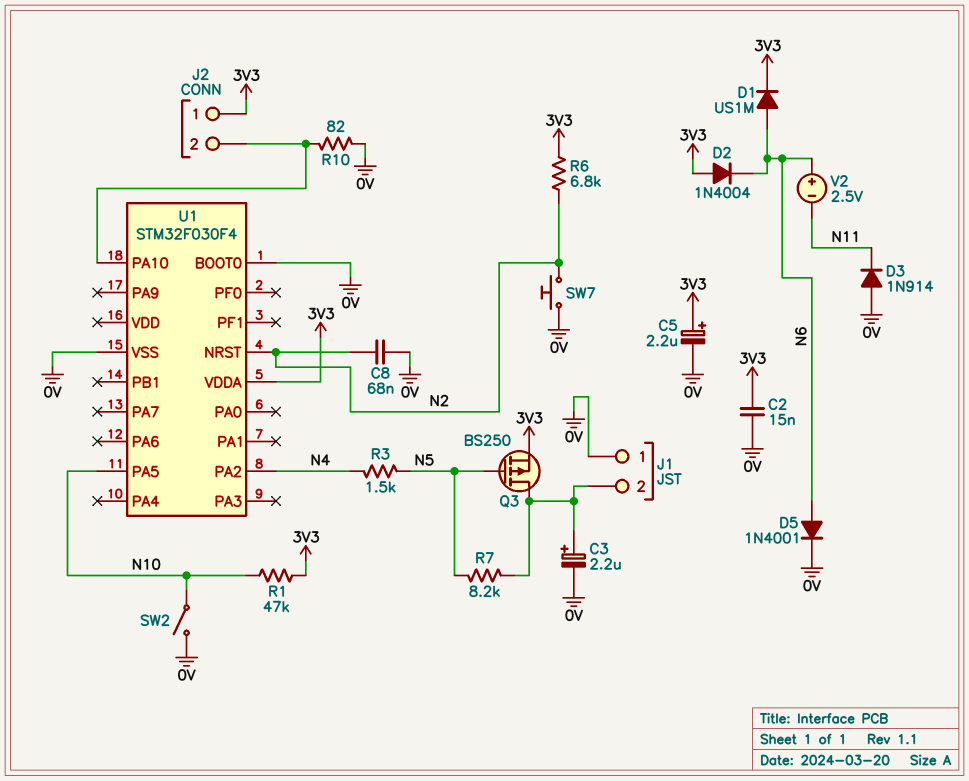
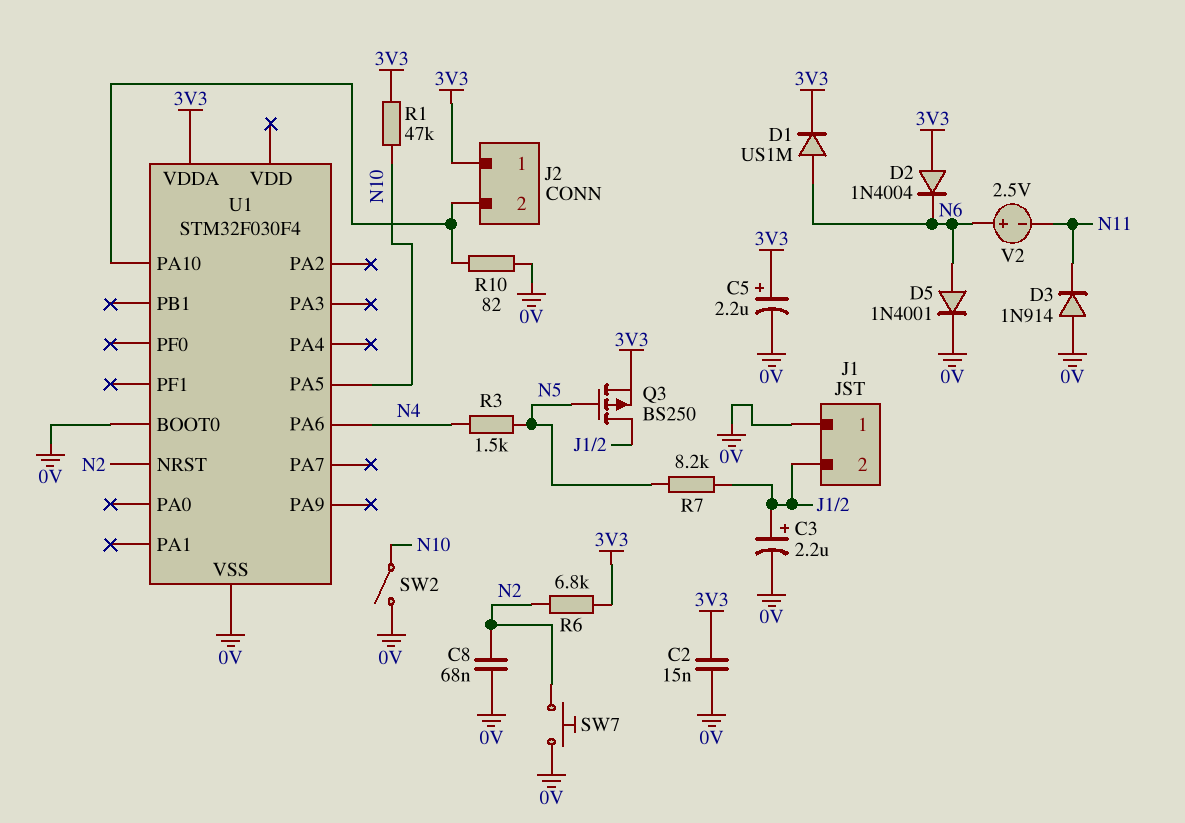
U1 pin PA2: N4 -> none
U1 pin PA6: none -> N4

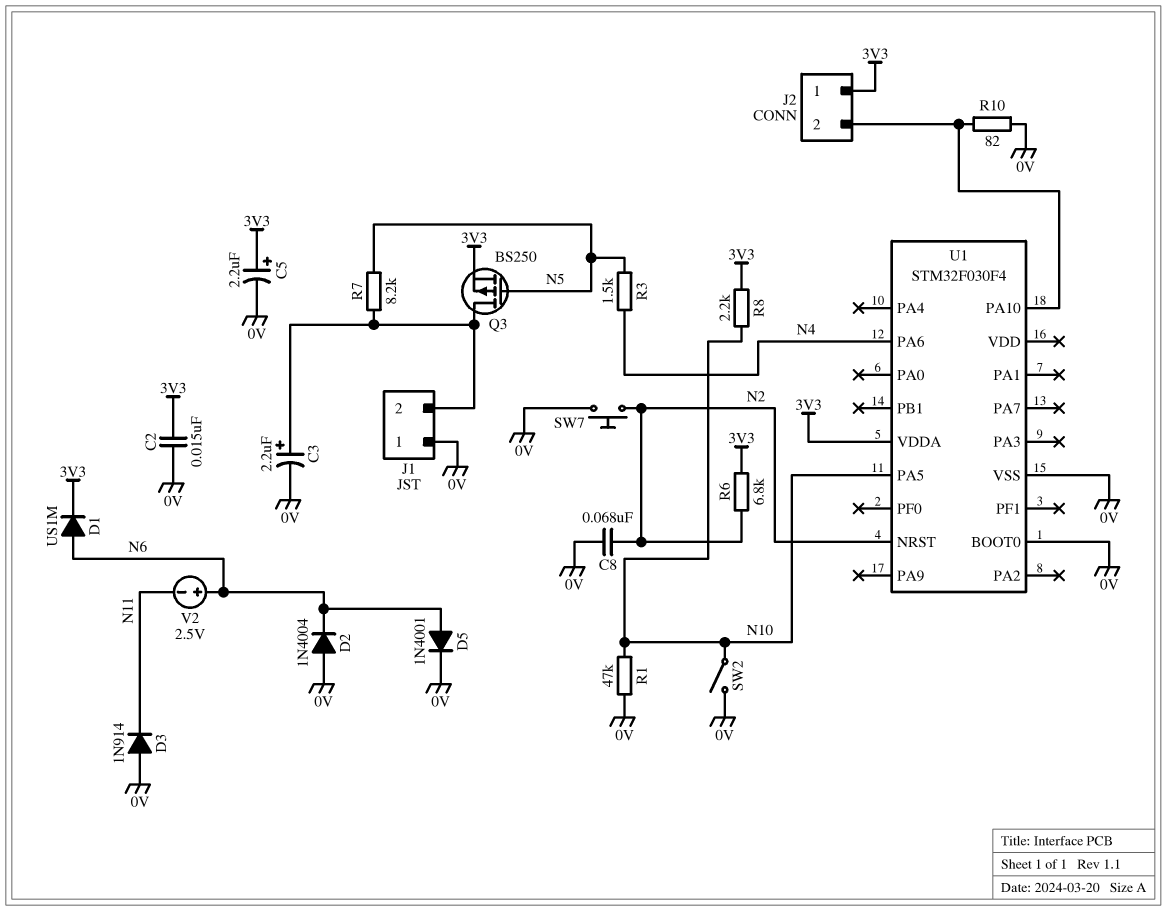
D2: diode 1N4004 (A 3V3, K N6) -> diode 1N4004 (A 0V, K N6)
R1: 47k (3V3, N10) -> 47k (0V, N10)
R8: none -> 2.2k (3V3, N10)

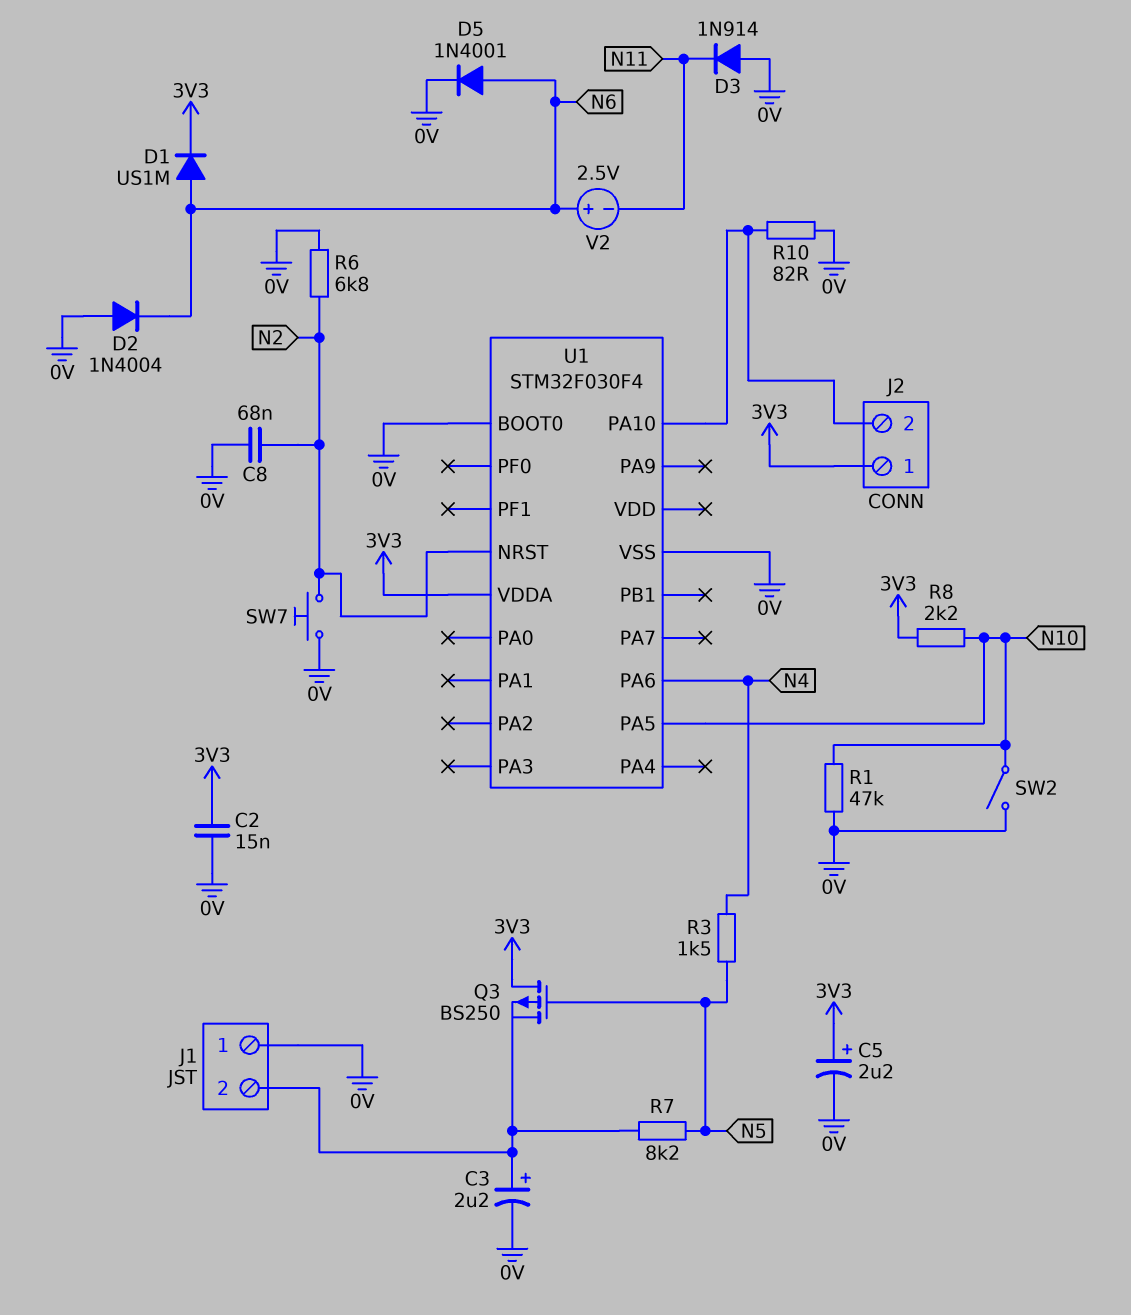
Q3: PMOS BS250 (G N5, D J1/2, S 3V3) -> PMOS BS250 (G N5, D 3V3, S J1/2)
R6: 6.8k (3V3, N2) -> 6.8k (0V, N2)

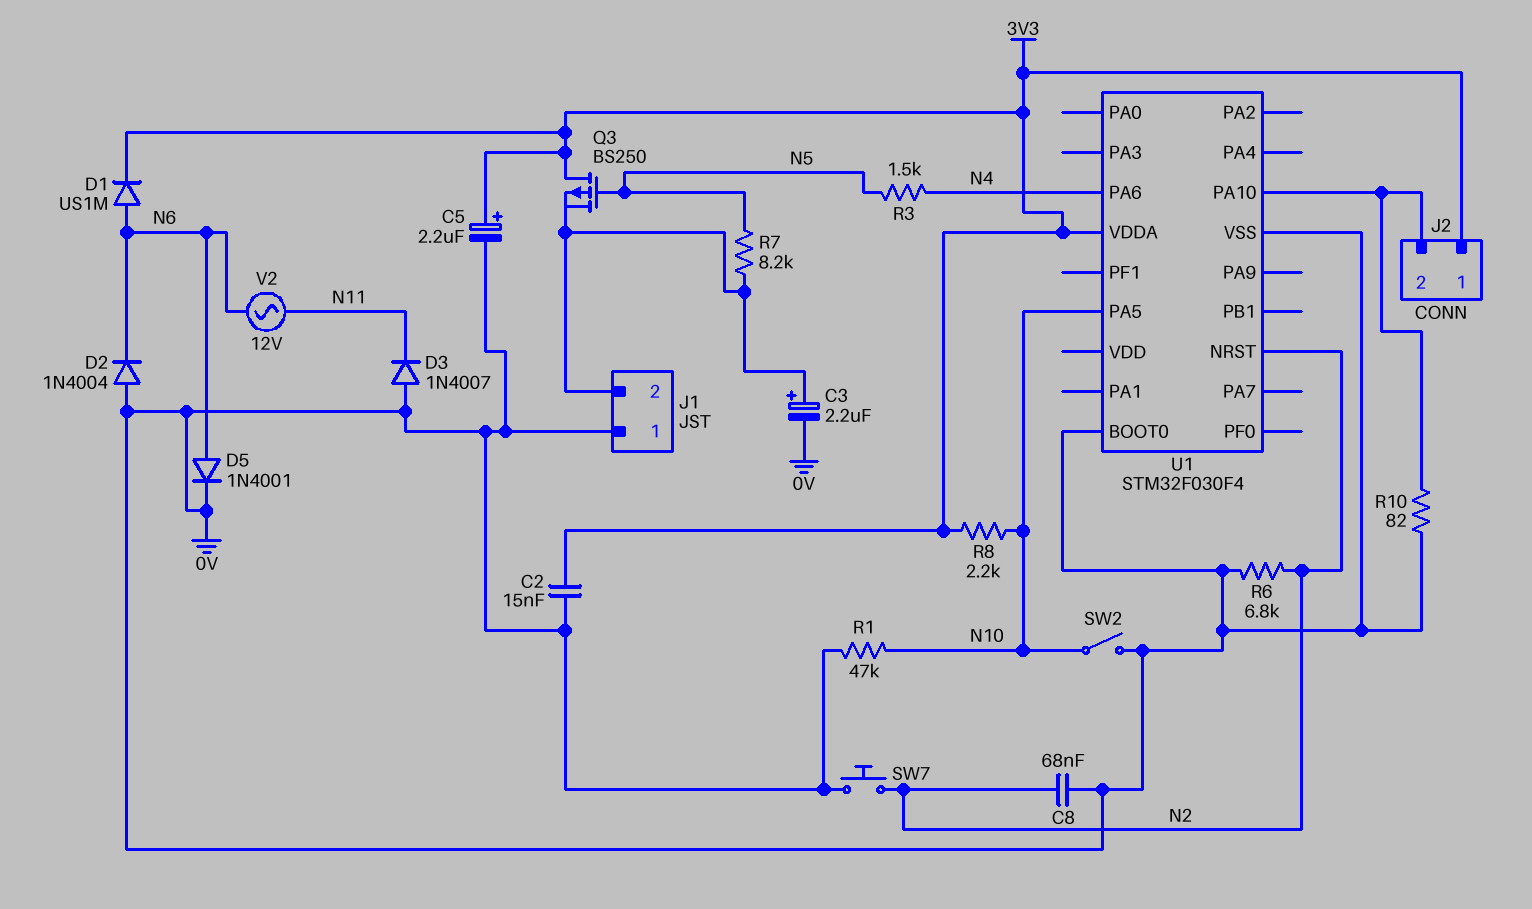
D3: diode 1N914 (A 0V, K N11) -> diode 1N4007 (A 0V, K N11)
V2: 2.5V (plus N6, minus N11) -> AC 12V (N6, N11)

